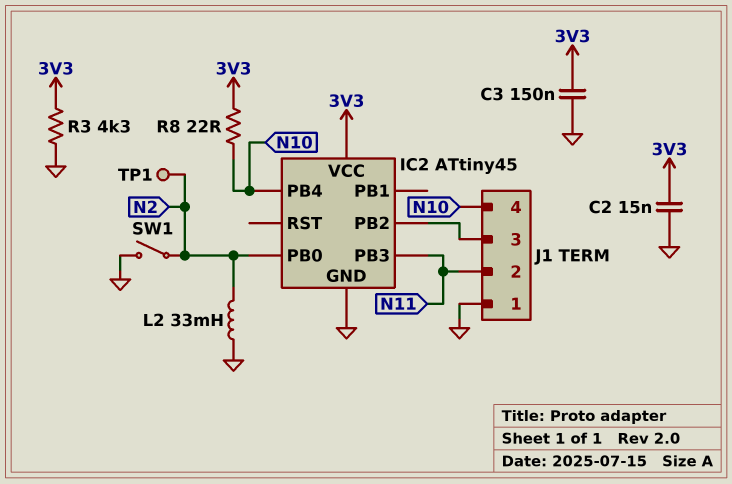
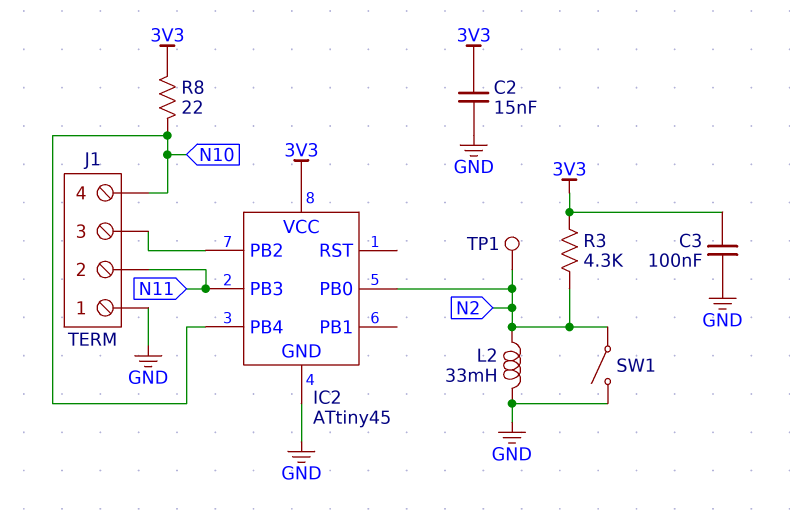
C3: 150nF (3V3, GND) -> 100nF (3V3, GND)
R3: 4.3k (3V3, GND) -> 4.3k (3V3, N2)

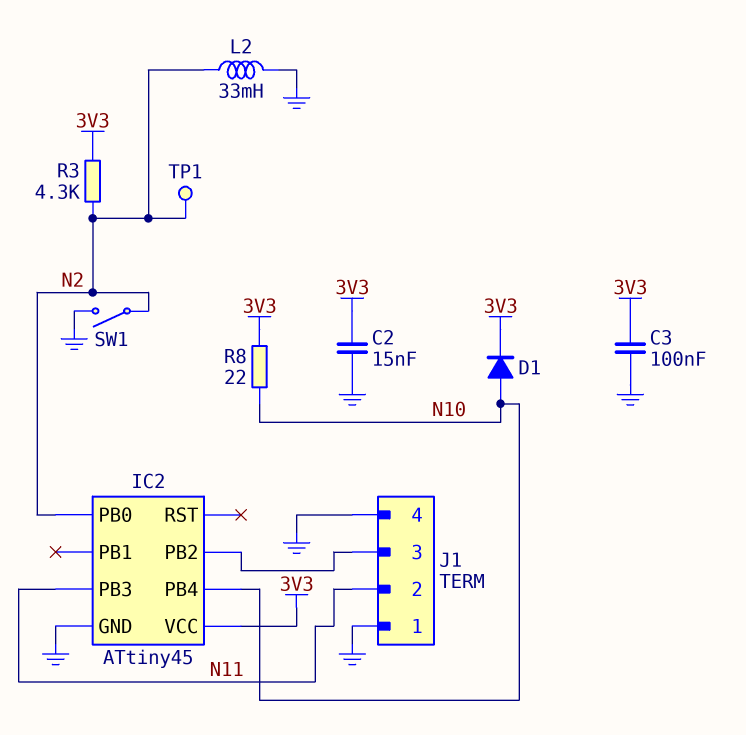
D1: none -> diode (A N10, K 3V3)
J1 pin 4: N10 -> GND

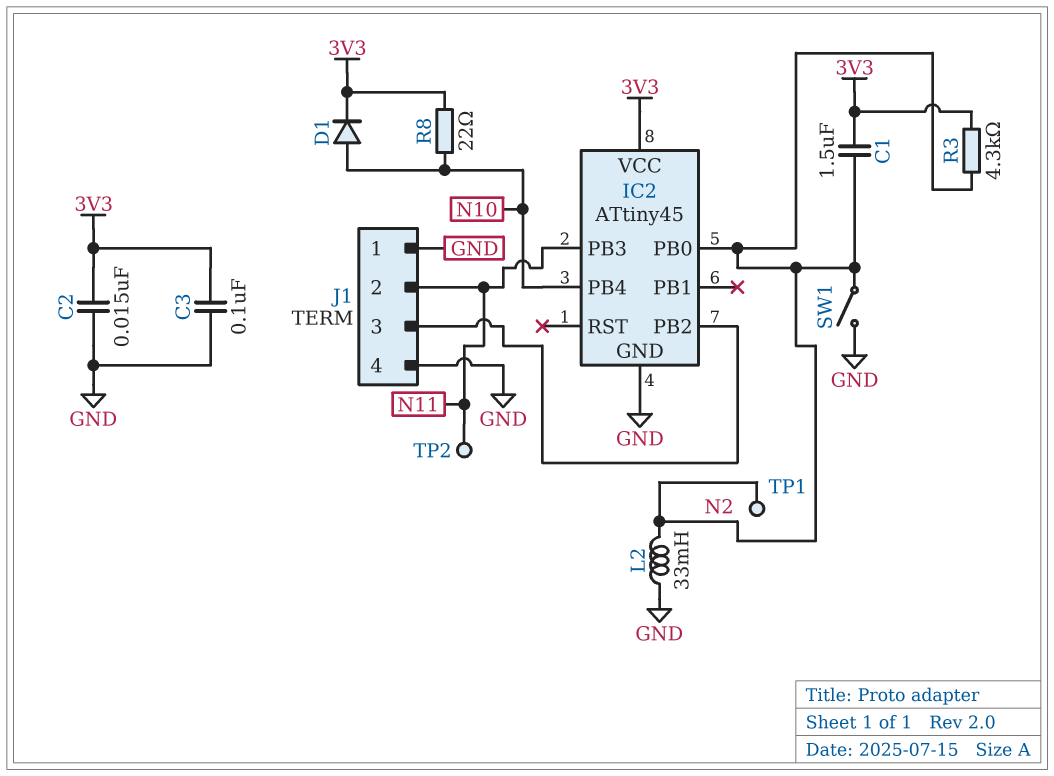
C1: none -> 1.5uF (3V3, N2)
TP2: none -> test point (N11)

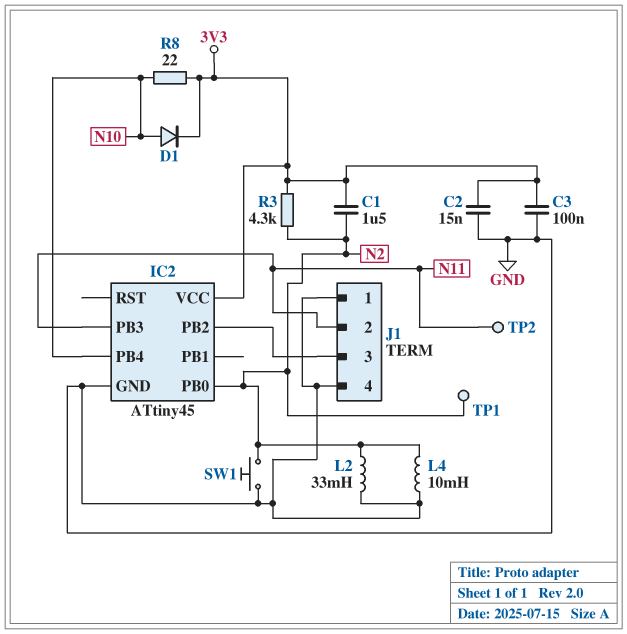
L4: none -> 10mH (GND, N2)
SW1: switch (GND, N2) -> button (GND, N2)

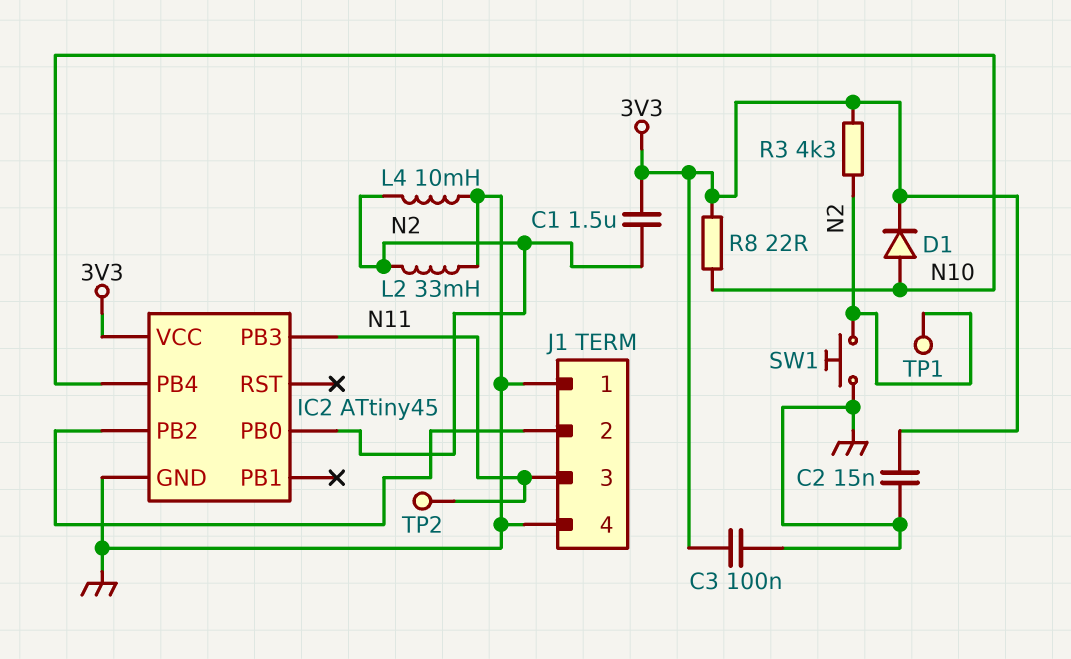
J1 pin 2: N11 -> IC2/PB2
J1 pin 3: IC2/PB2 -> N11

